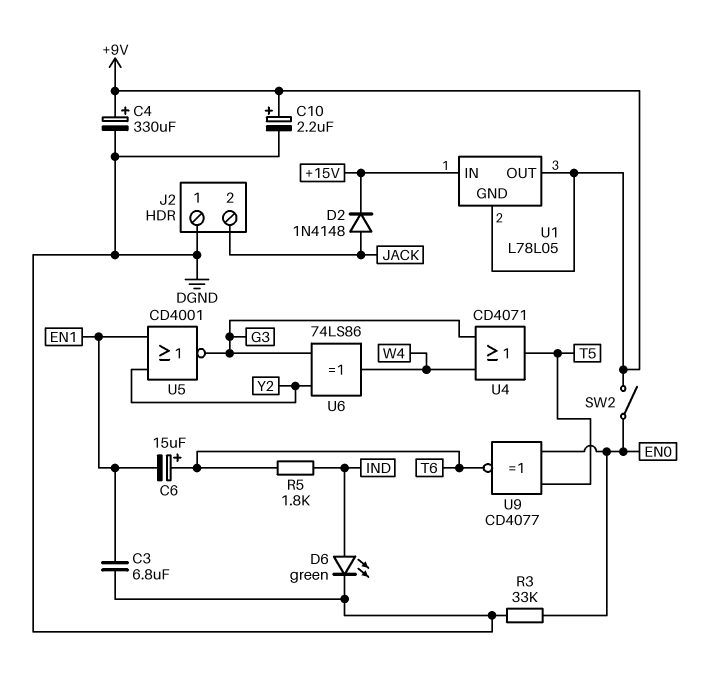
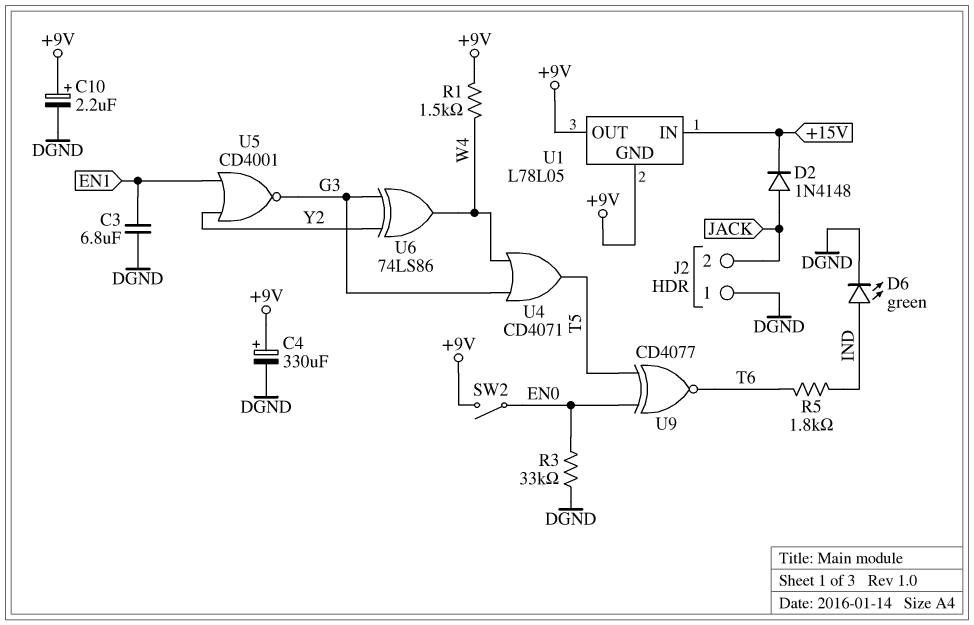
C6: 15uF (plus T6, minus EN1) -> none
R1: none -> 1.5k (+9V, W4)

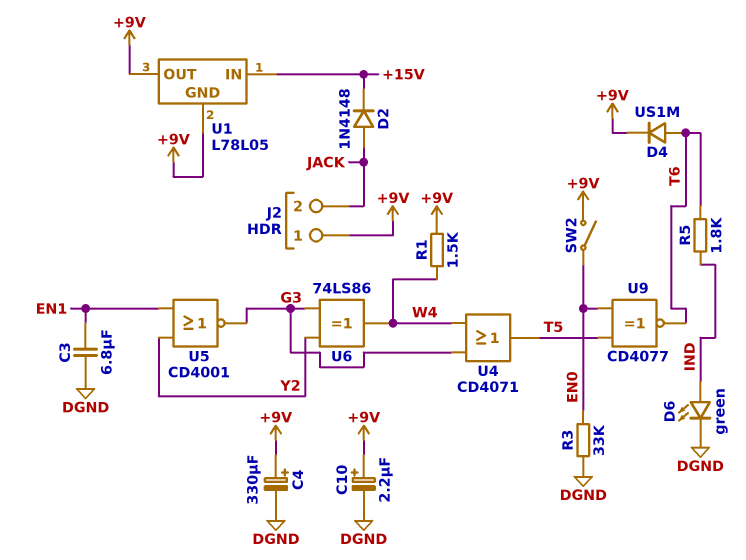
D4: none -> diode US1M (A T6, K +9V)
J2 pin 1: DGND -> +9V

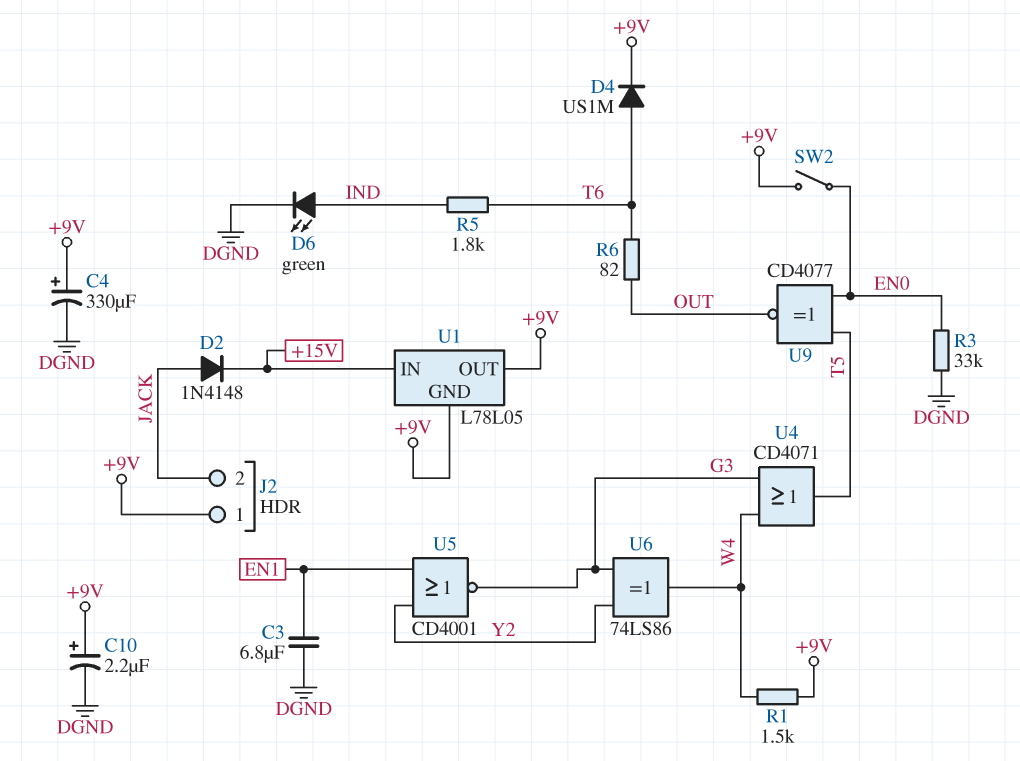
R6: none -> 82 (OUT, T6)
U9: XNOR CD4077 (in EN0, in T5, out T6) -> XNOR CD4077 (in EN0, in T5, out OUT)

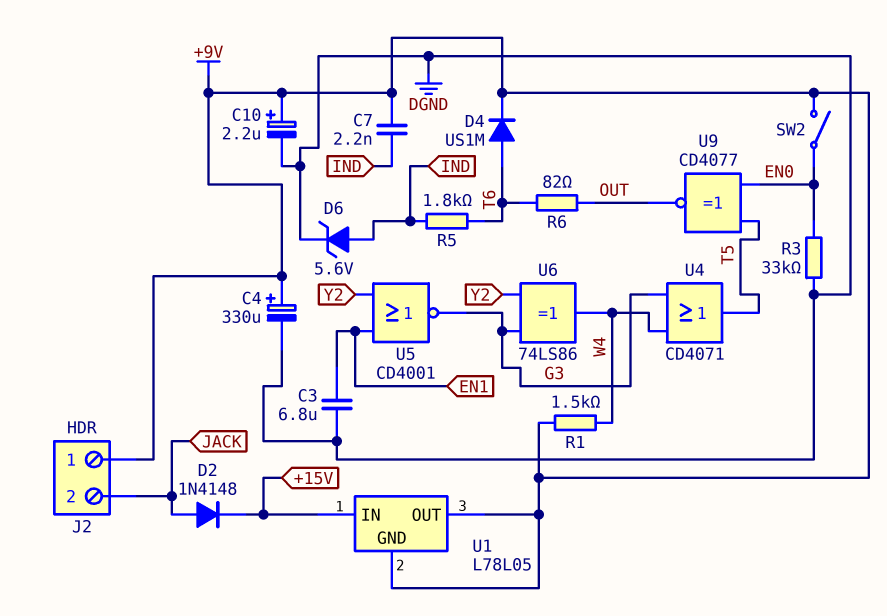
C7: none -> 2.2nF (+9V, IND)
D6: LED green (A IND, K DGND) -> zener 5.6V (A IND, K DGND)

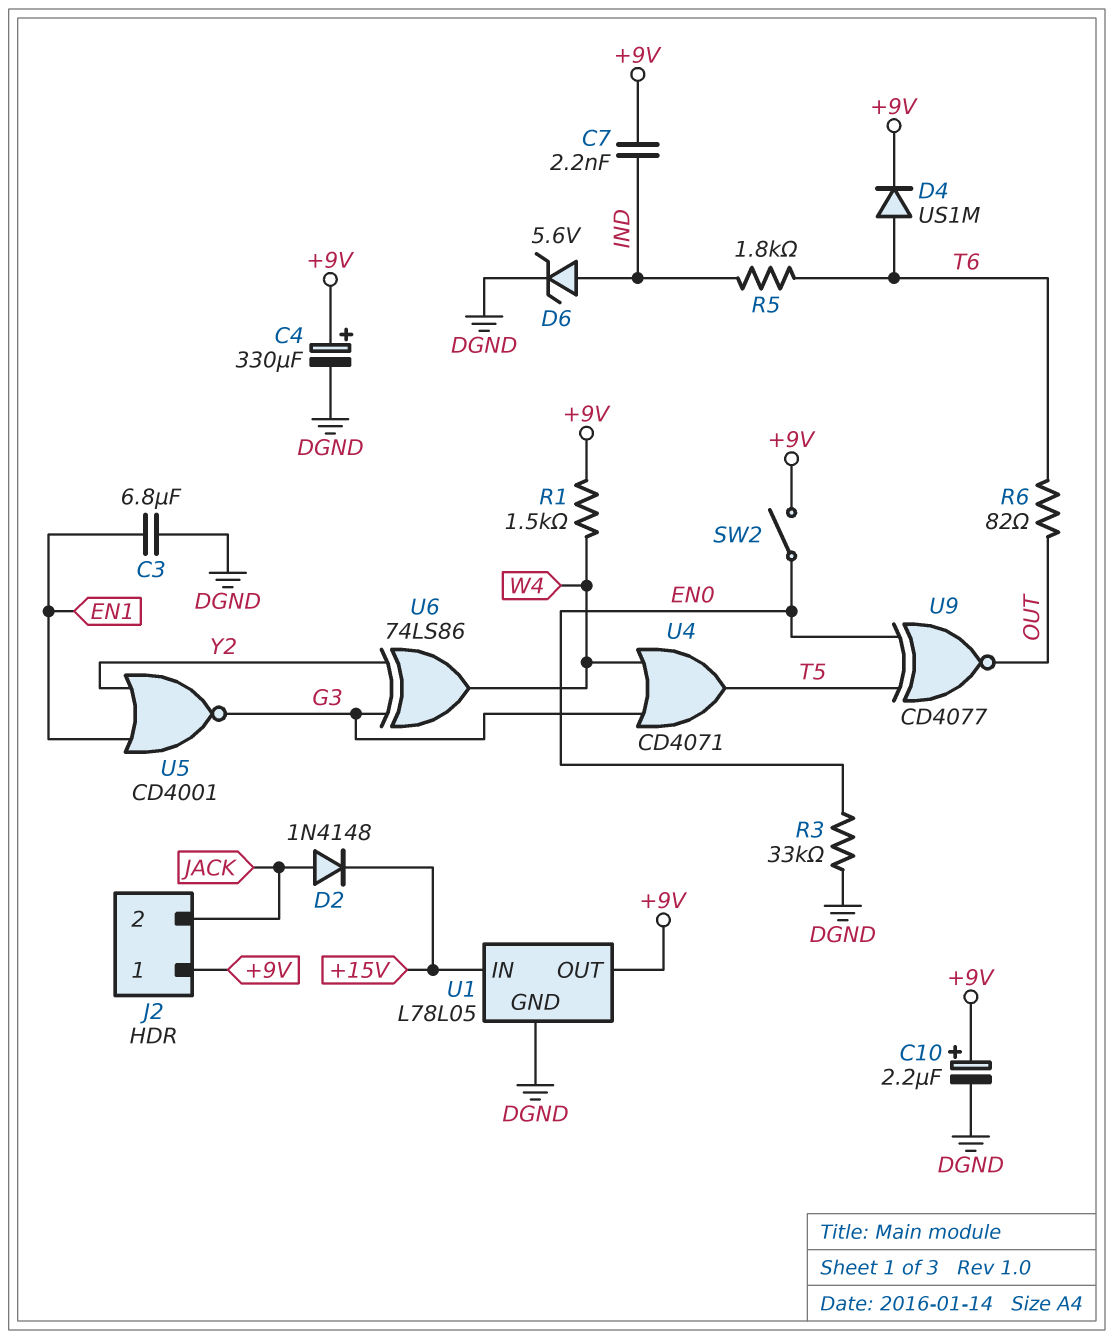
U1 pin GND: +9V -> DGND

